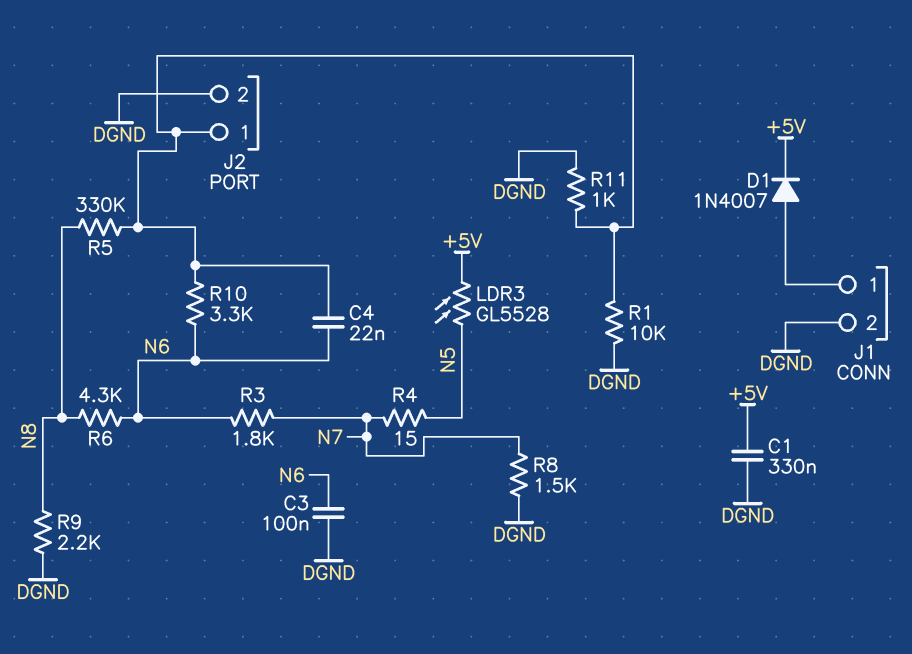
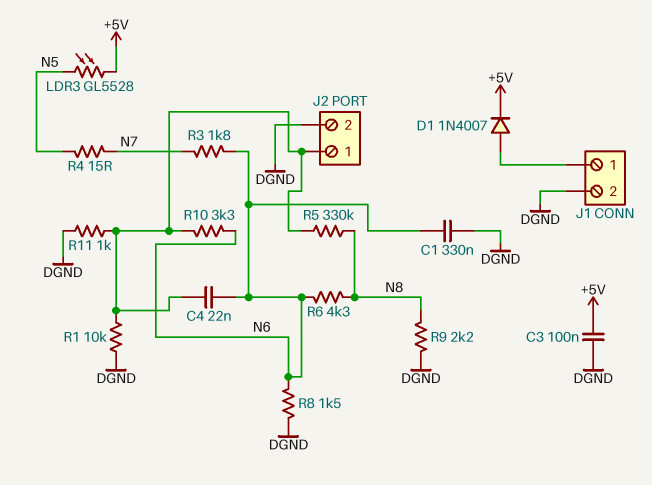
C1: 330nF (+5V, DGND) -> 330nF (DGND, N6)
C3: 100nF (DGND, N6) -> 100nF (+5V, DGND)
R8: 1.5k (DGND, N7) -> 1.5k (DGND, N6)

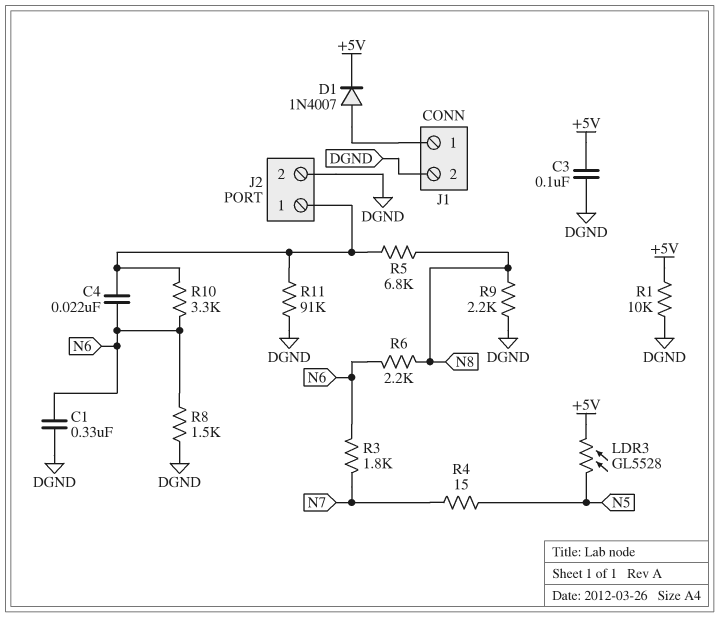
R1: 10k (DGND, J2/1) -> 10k (+5V, DGND)
R5: 330k (J2/1, N8) -> 6.8k (J2/1, N8)
R6: 4.3k (N6, N8) -> 2.2k (N6, N8)
R11: 1k (DGND, J2/1) -> 91k (DGND, J2/1)

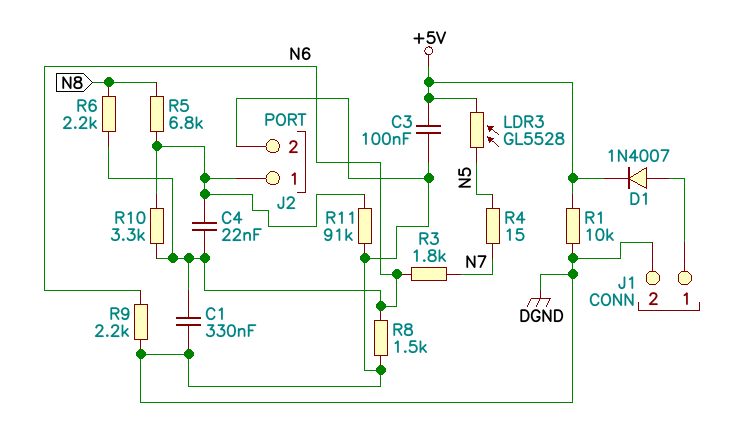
R9: 2.2k (DGND, N8) -> 2.2k (DGND, N6)

